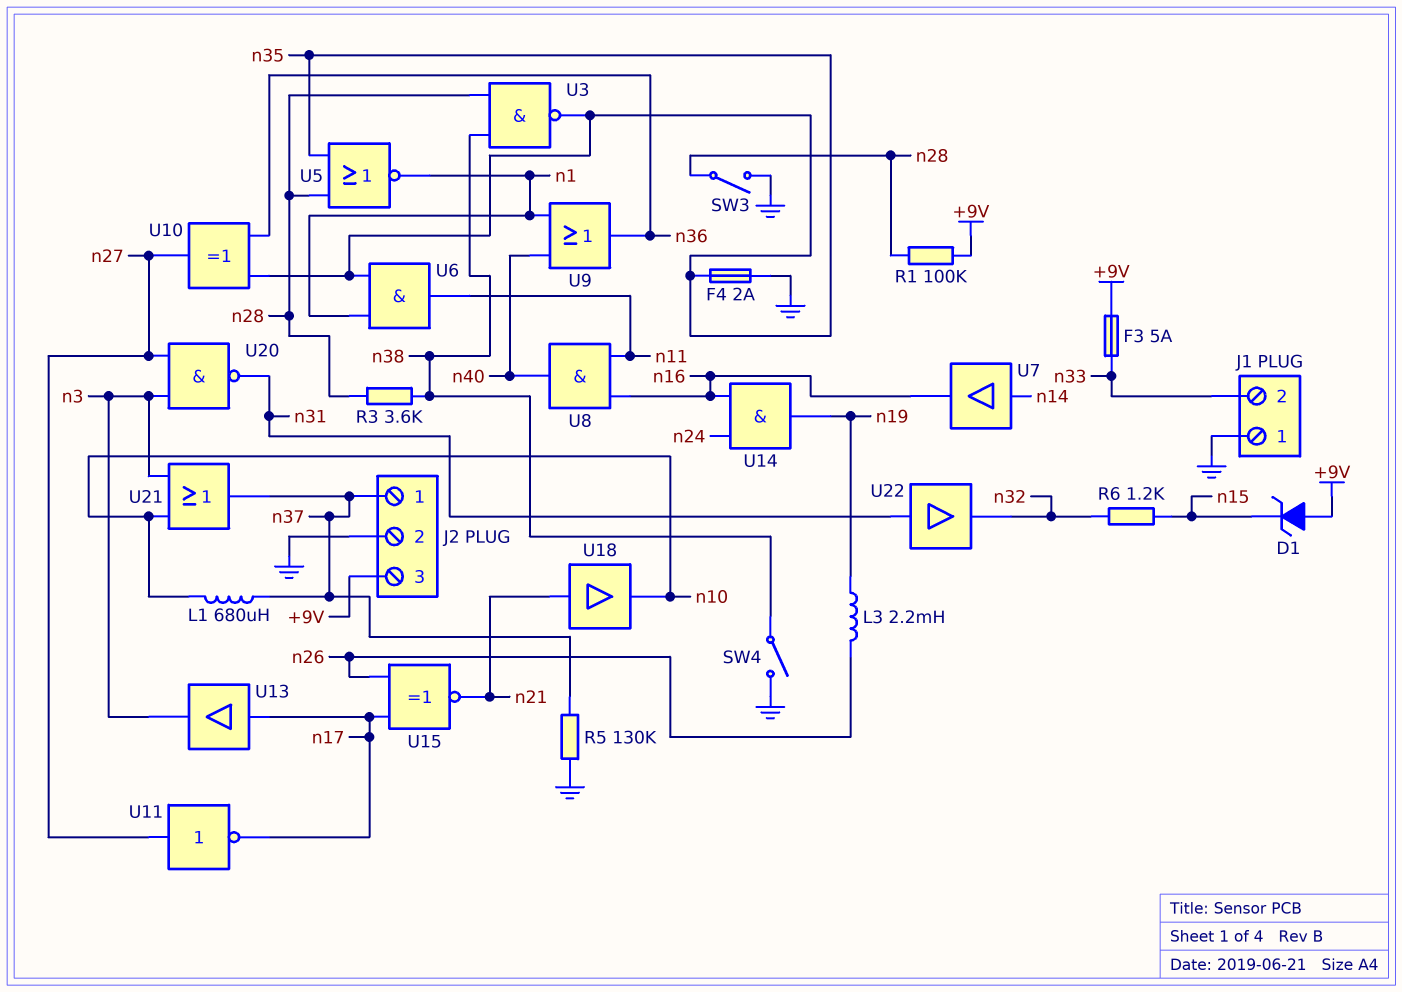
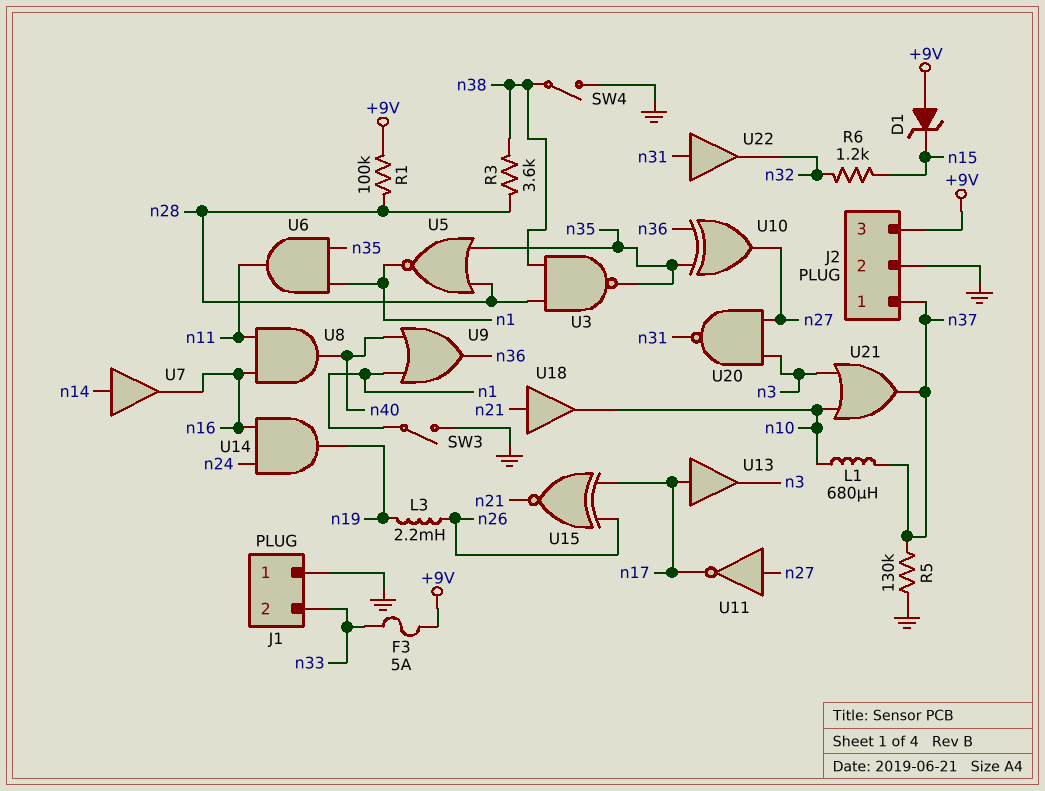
F4: 2A (GND, n35) -> none
SW3: switch (GND, n28) -> switch (GND, n1)

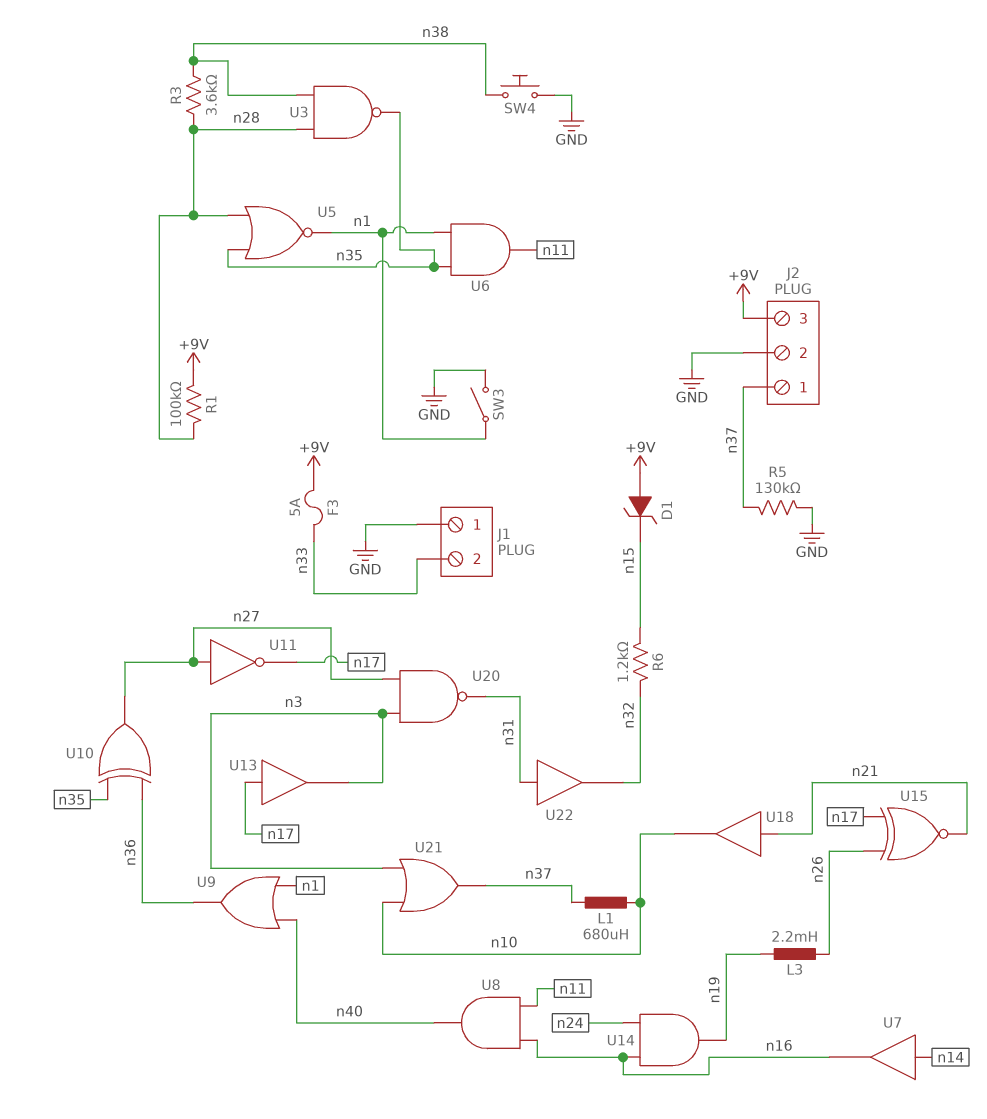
SW4: switch (GND, n38) -> button (GND, n38)

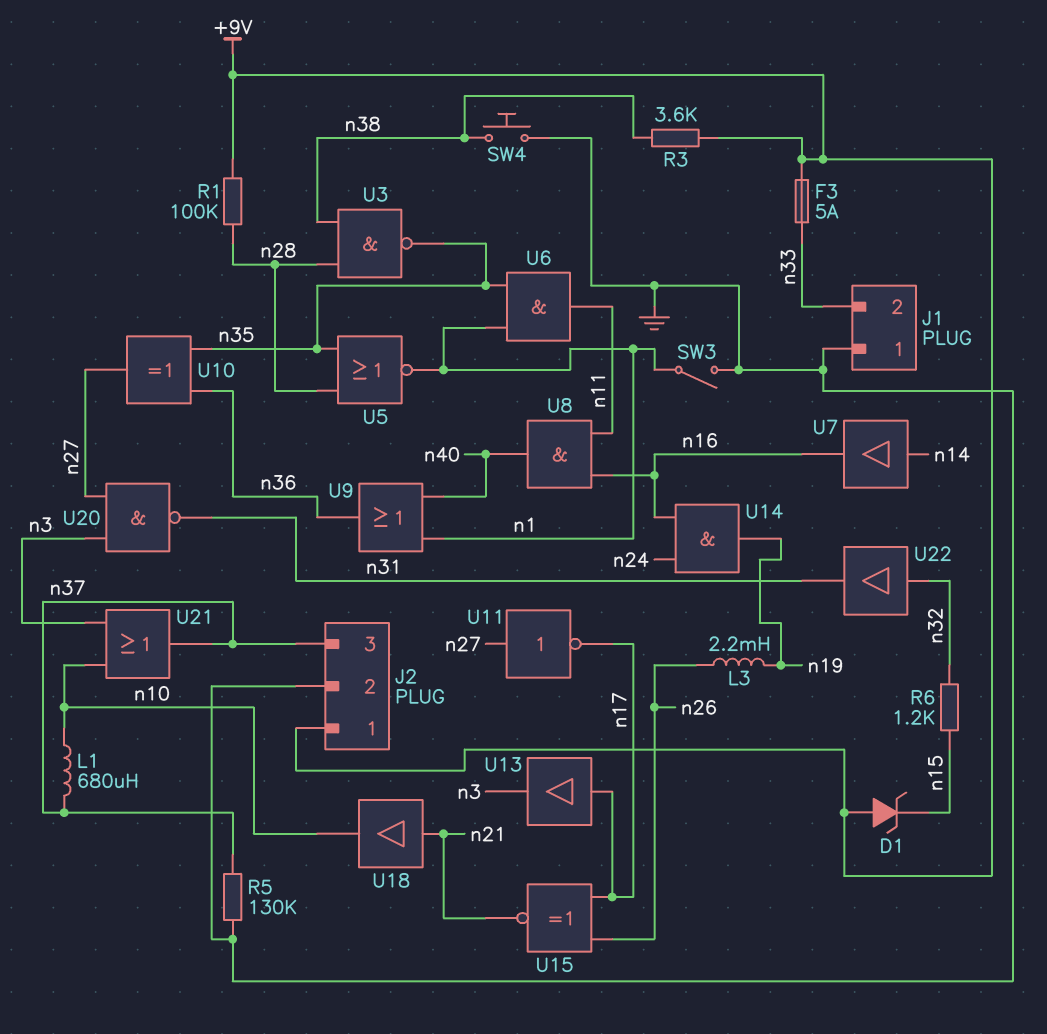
J2 pin 1: n37 -> +9V
J2 pin 3: +9V -> n37
R3: 3.6k (n28, n38) -> 3.6k (+9V, n38)
U22: buffer (in n31, out n32) -> buffer (in n32, out n31)

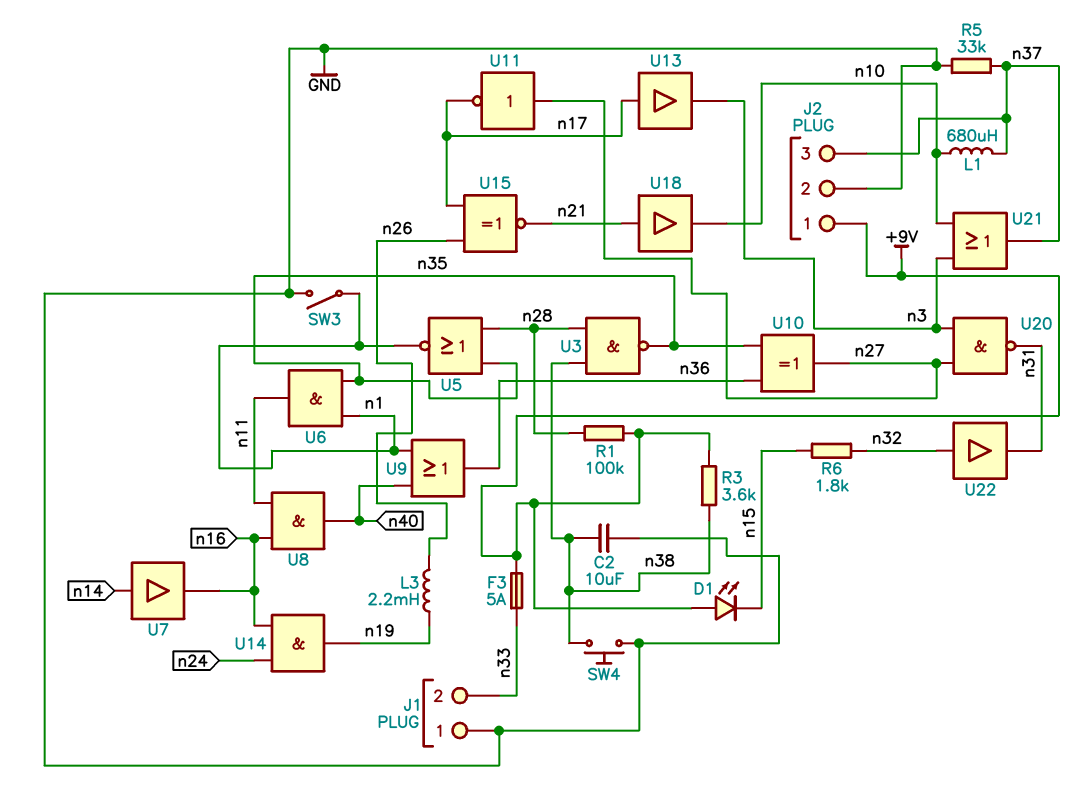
C2: none -> 10uF (GND, n38)
D1: zener (A +9V, K n15) -> LED (A +9V, K n15)
R5: 130k (GND, n37) -> 33k (GND, n37)
R6: 1.2k (n15, n32) -> 1.8k (n15, n32)

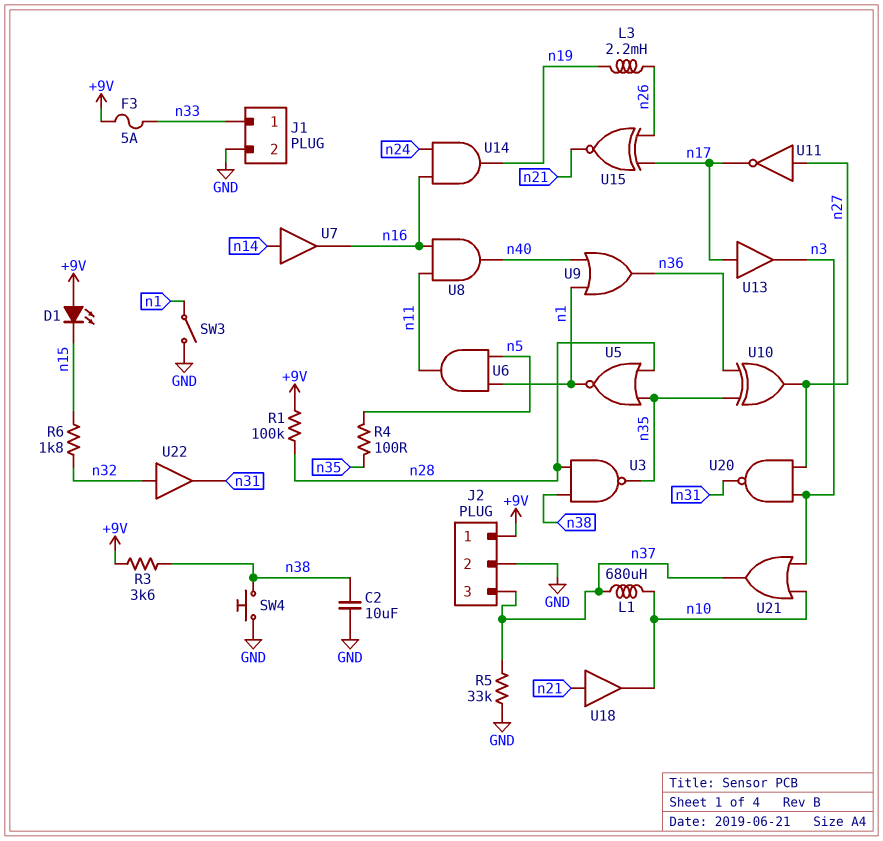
J1 pin 1: GND -> n33
J1 pin 2: n33 -> GND
R4: none -> 100 (n5, n35)
U6: AND (in n1, in n35, out n11) -> AND (in n1, in n5, out n11)

